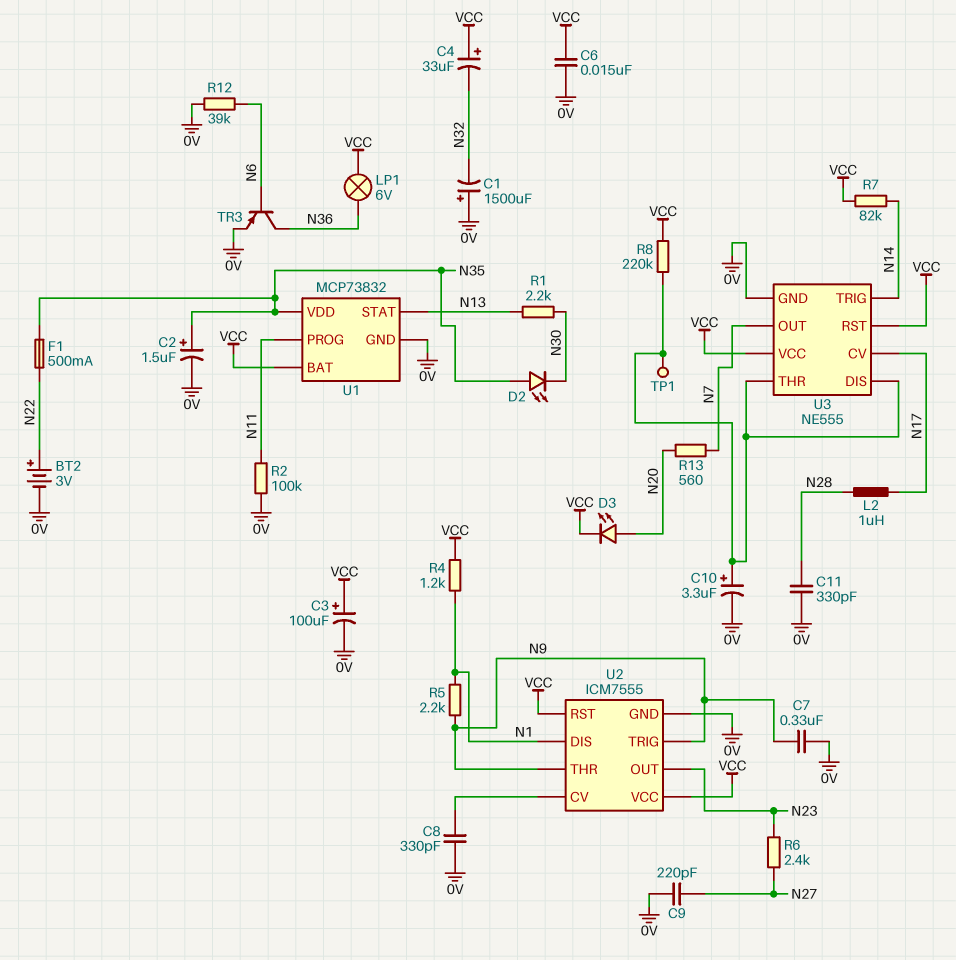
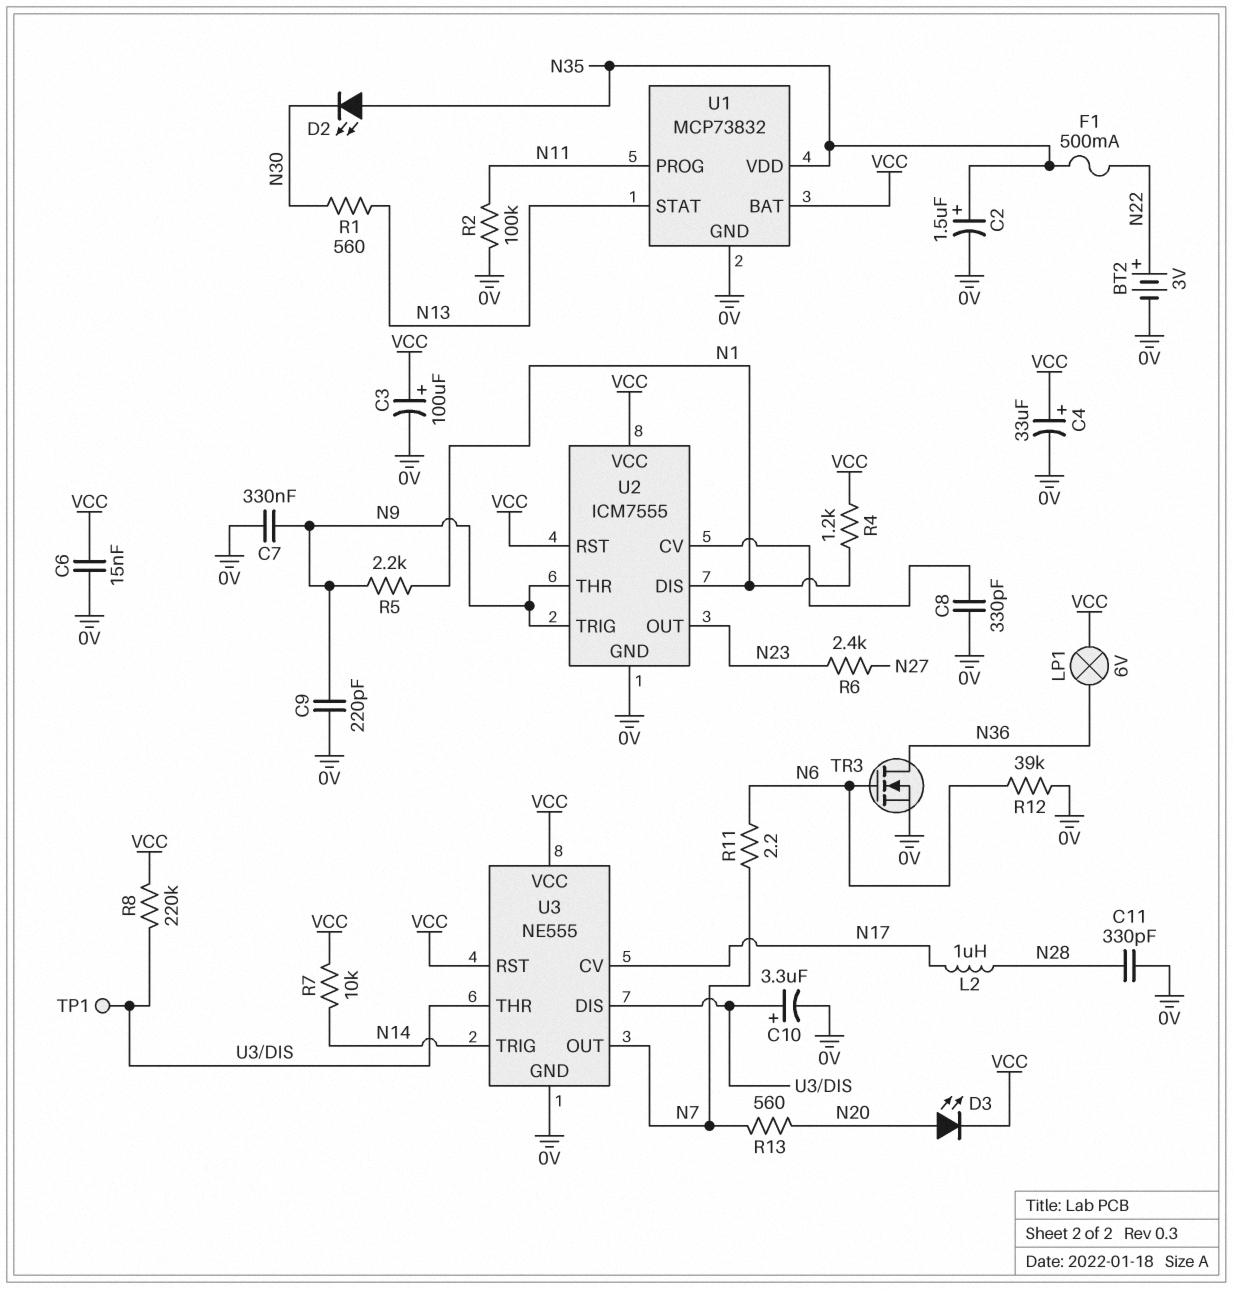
C1: 1500uF (plus 0V, minus N32) -> none
C4: 33uF (plus VCC, minus N32) -> 33uF (plus VCC, minus 0V)
C9: 220pF (0V, N27) -> 220pF (0V, N9)
R1: 2.2k (N13, N30) -> 560 (N13, N30)
R7: 82k (N14, VCC) -> 10k (N14, VCC)
R11: none -> 2.2 (N6, N7)
TR3: PNP (B N6, C N36, E 0V) -> NMOS (G N6, D N36, S 0V)

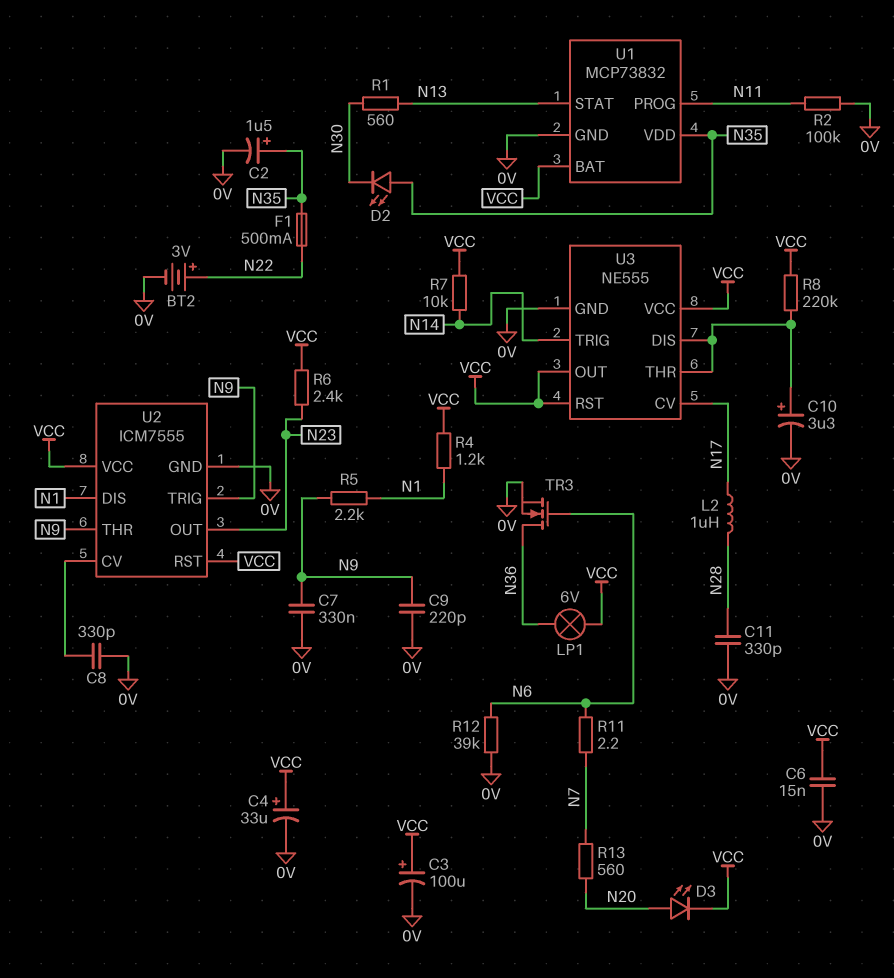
R6: 2.4k (N23, N27) -> 2.4k (N23, VCC)
TP1: test point (U3/DIS) -> none
U3 pin OUT: N7 -> VCC

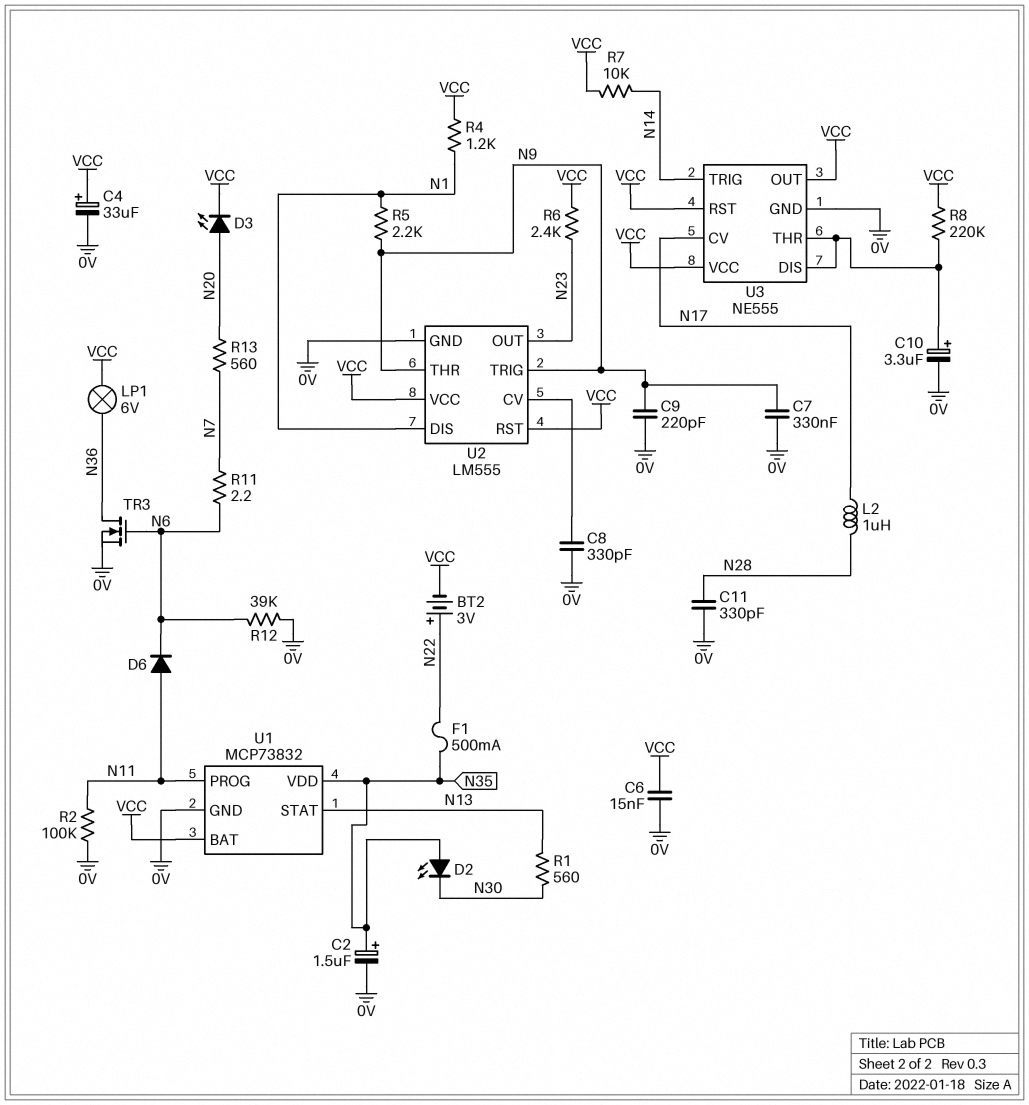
BT2: 3V (plus N22, minus 0V) -> 3V (plus N22, minus VCC)
C3: 100uF (plus VCC, minus 0V) -> none
D6: none -> diode (A N11, K N6)
U2: ICM7555 -> LM555

